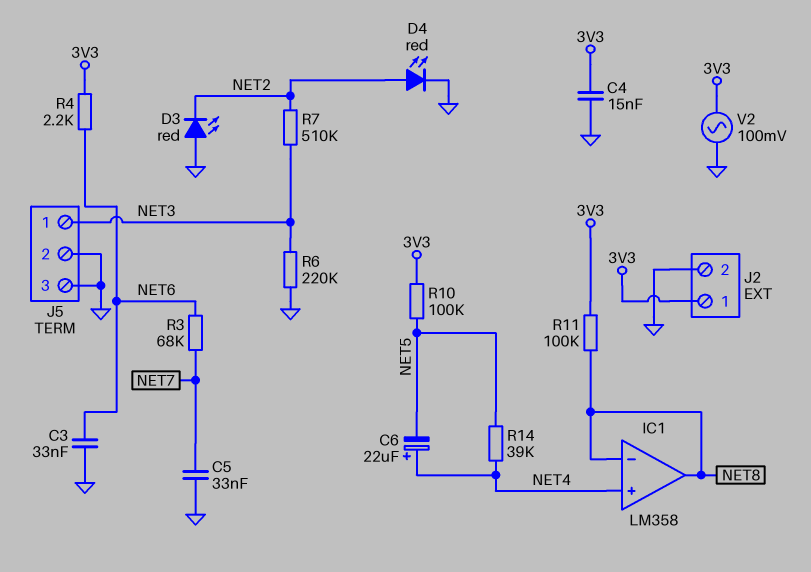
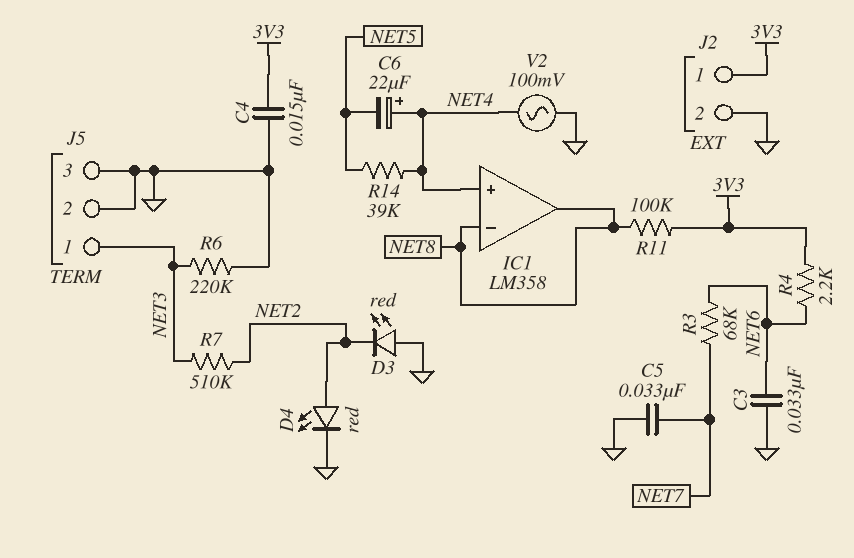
R10: 100k (3V3, NET5) -> none
V2: AC 100mV (3V3, GND) -> AC 100mV (GND, NET4)

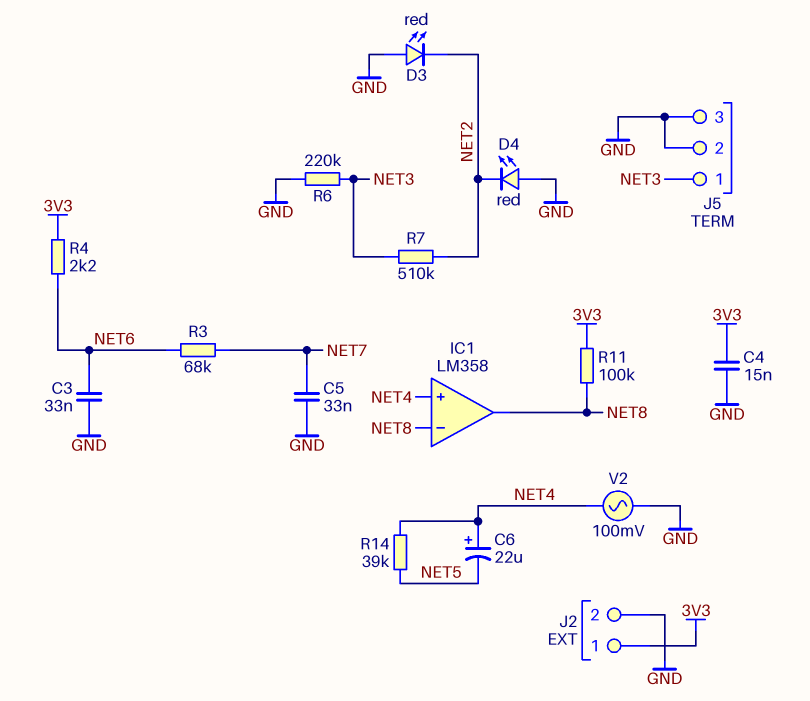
D4: LED red (A NET2, K GND) -> LED red (A GND, K NET2)

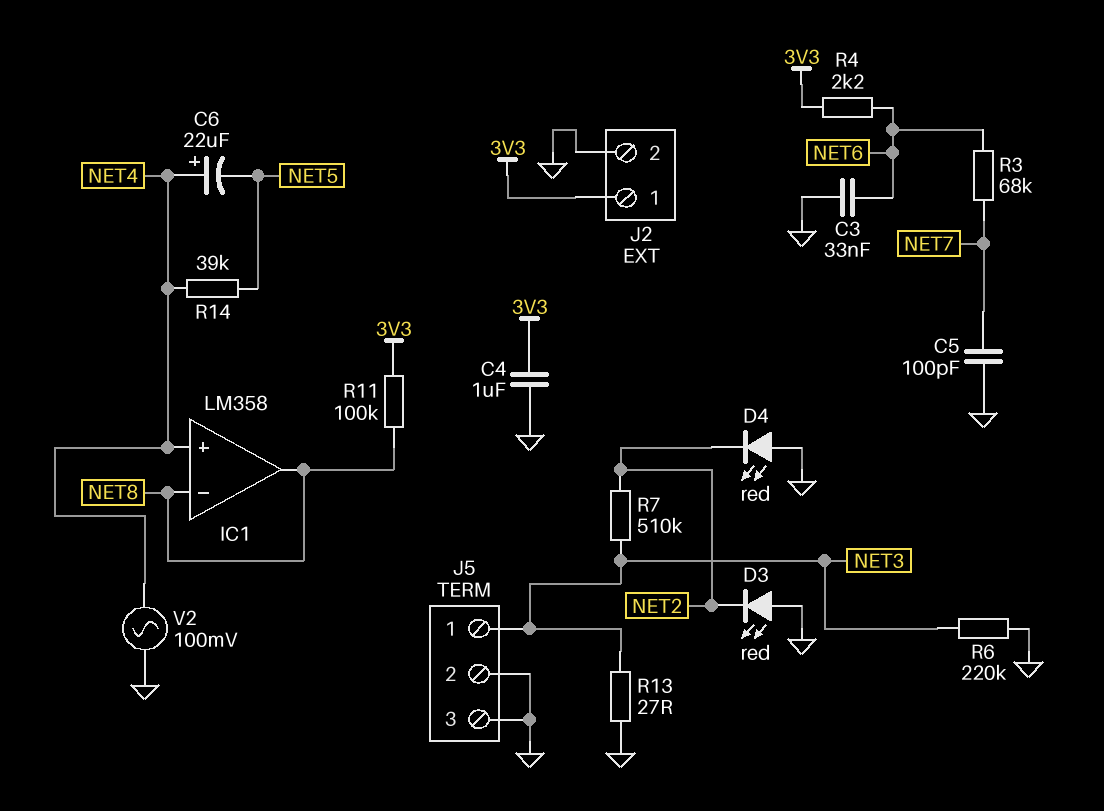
C4: 15nF (3V3, GND) -> 1uF (3V3, GND)
C5: 33nF (GND, NET7) -> 100pF (GND, NET7)
R13: none -> 27 (GND, NET3)

